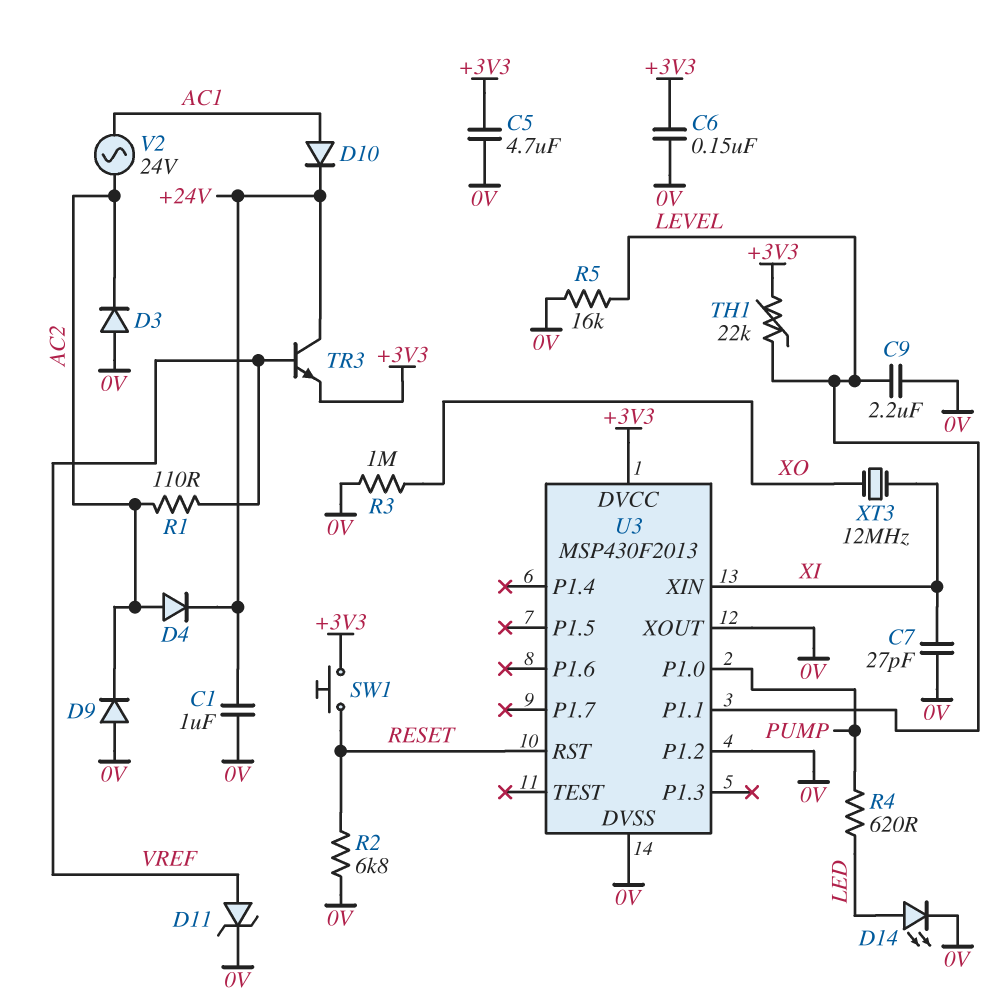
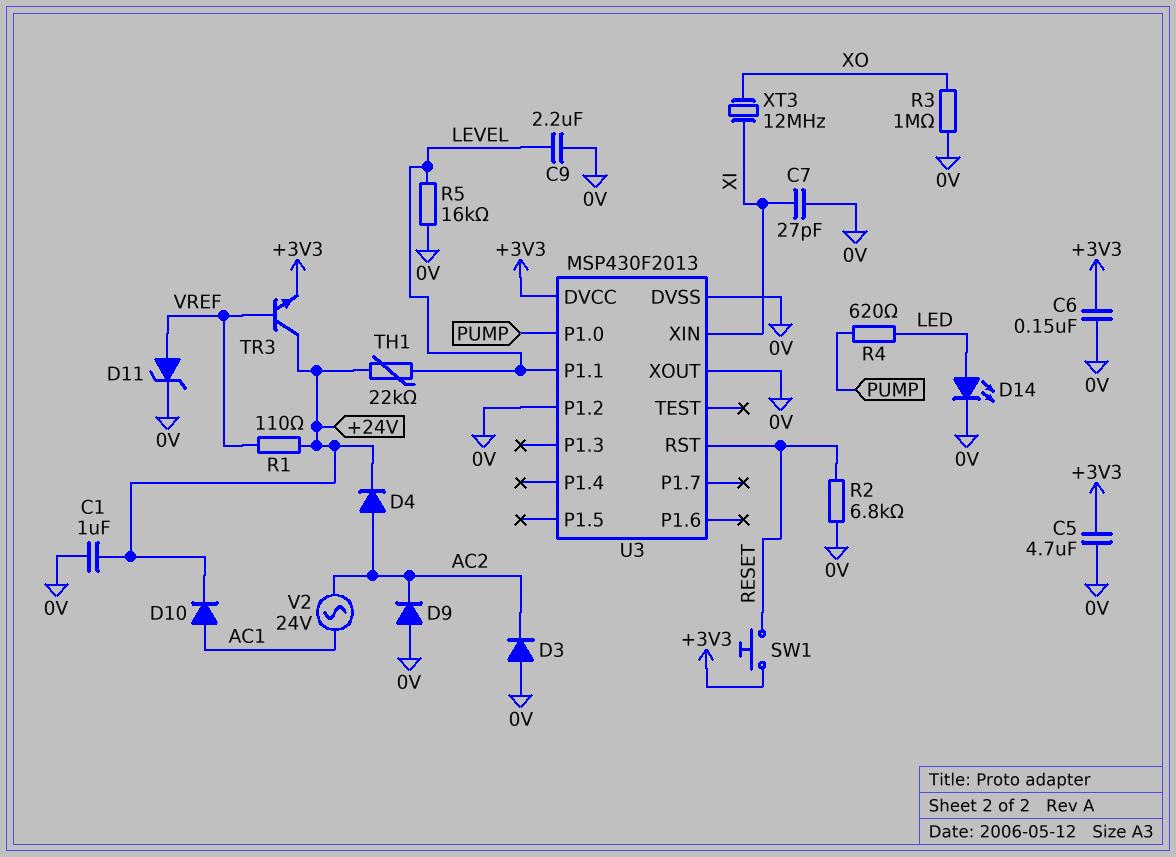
R1: 110 (AC2, VREF) -> 110 (+24V, VREF)
TH1: 22k (+3V3, LEVEL) -> 22k (+24V, LEVEL)

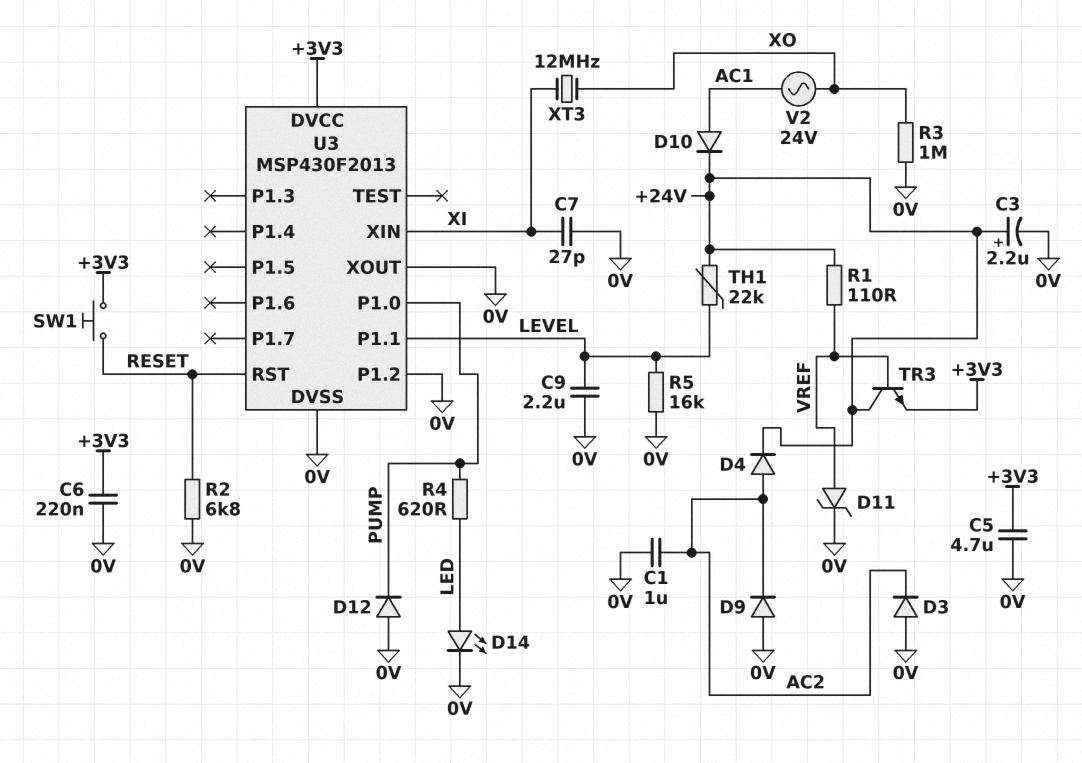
C1: 1uF (+24V, 0V) -> 1uF (0V, AC2)
C3: none -> 2.2uF (plus +24V, minus 0V)
C6: 150nF (+3V3, 0V) -> 220nF (+3V3, 0V)
D12: none -> diode (A 0V, K PUMP)
V2: AC 24V (AC1, AC2) -> AC 24V (AC1, XO)

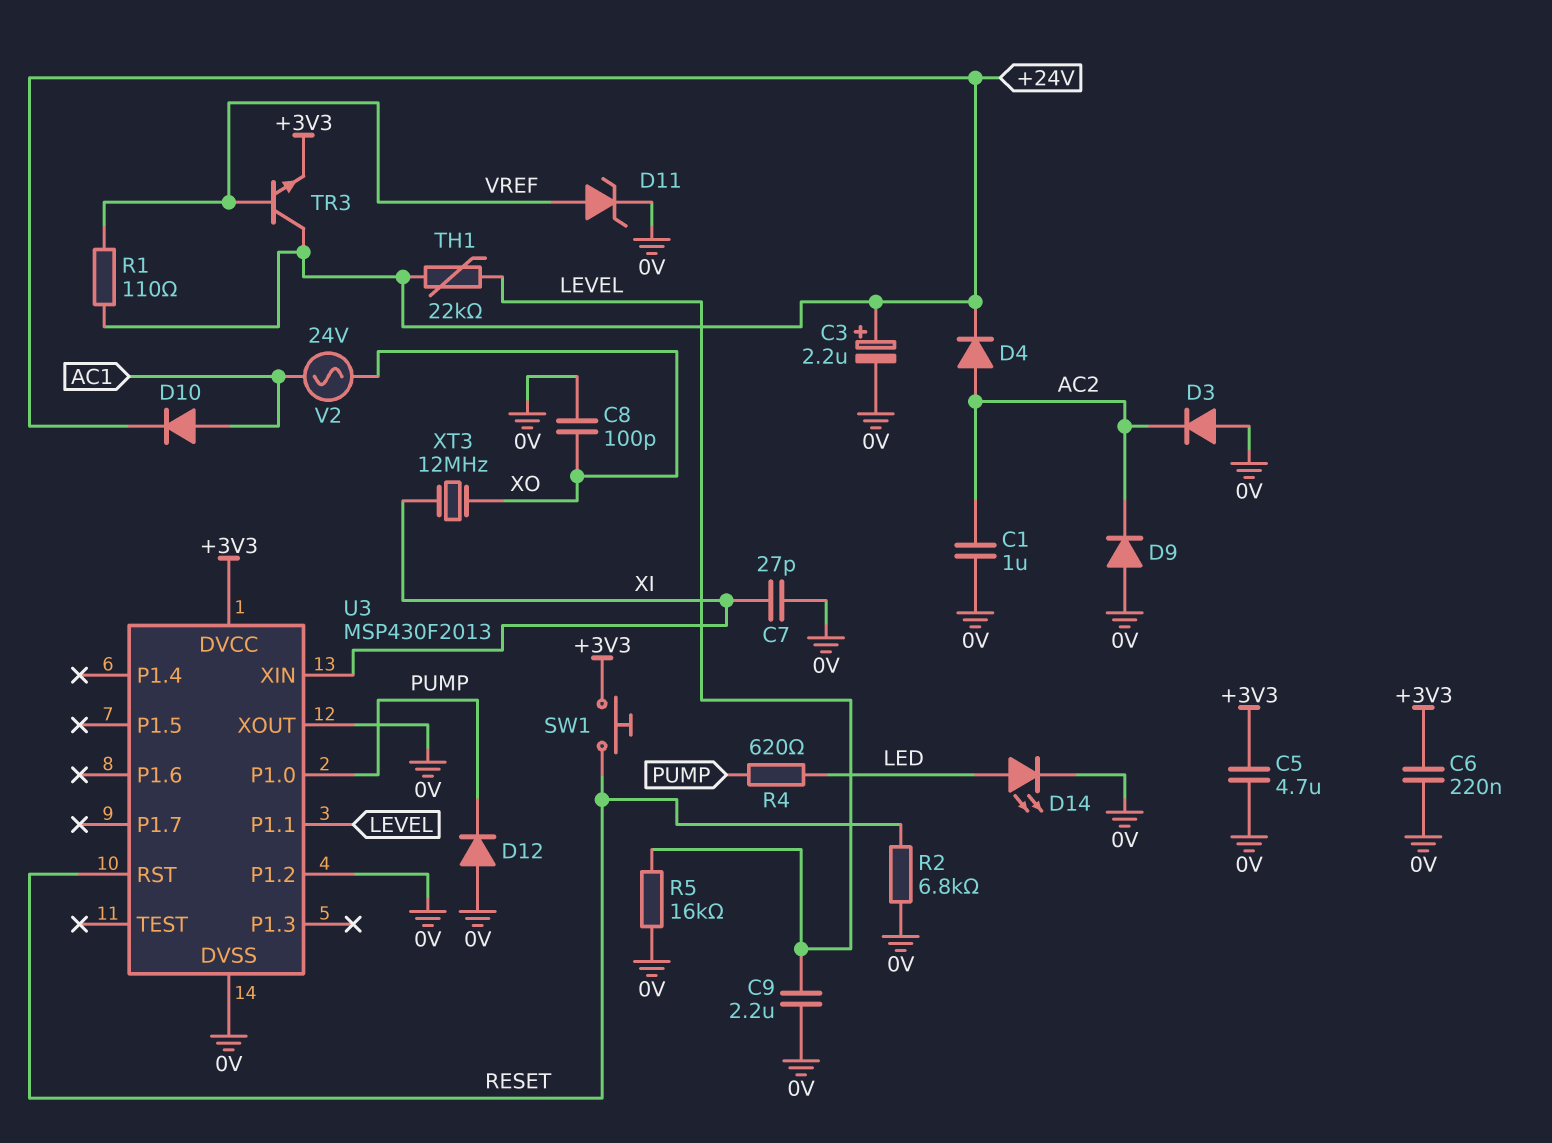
C8: none -> 100pF (0V, XO)
R3: 1M (0V, XO) -> none

